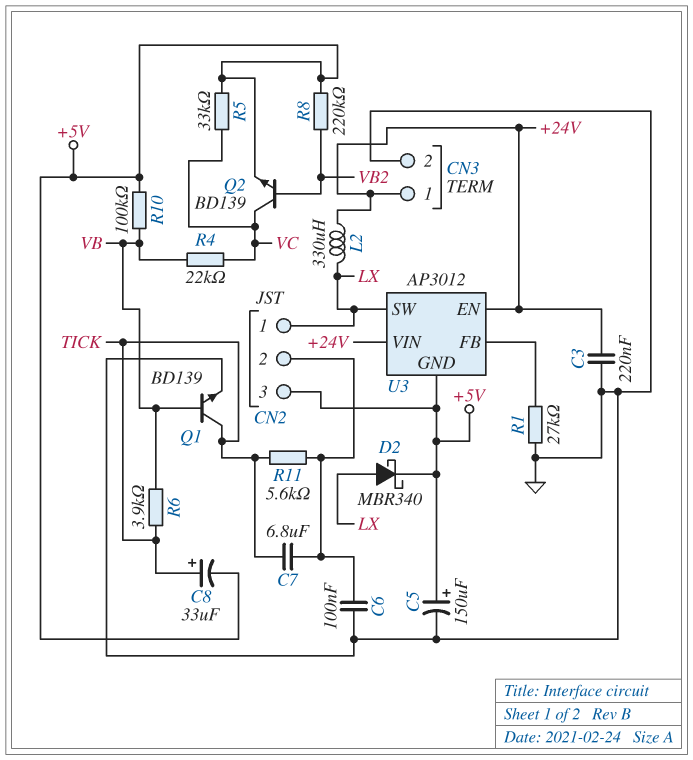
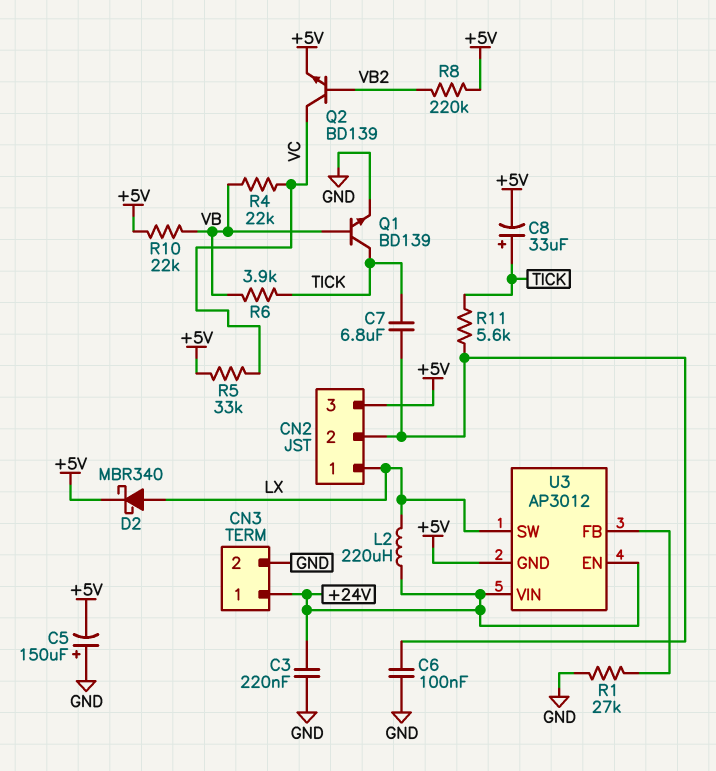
C5: 150uF (plus +5V, minus GND) -> 150uF (plus GND, minus +5V)
L2: 330uH (+24V, LX) -> 220uH (+24V, LX)
R10: 100k (+5V, VB) -> 22k (+5V, VB)

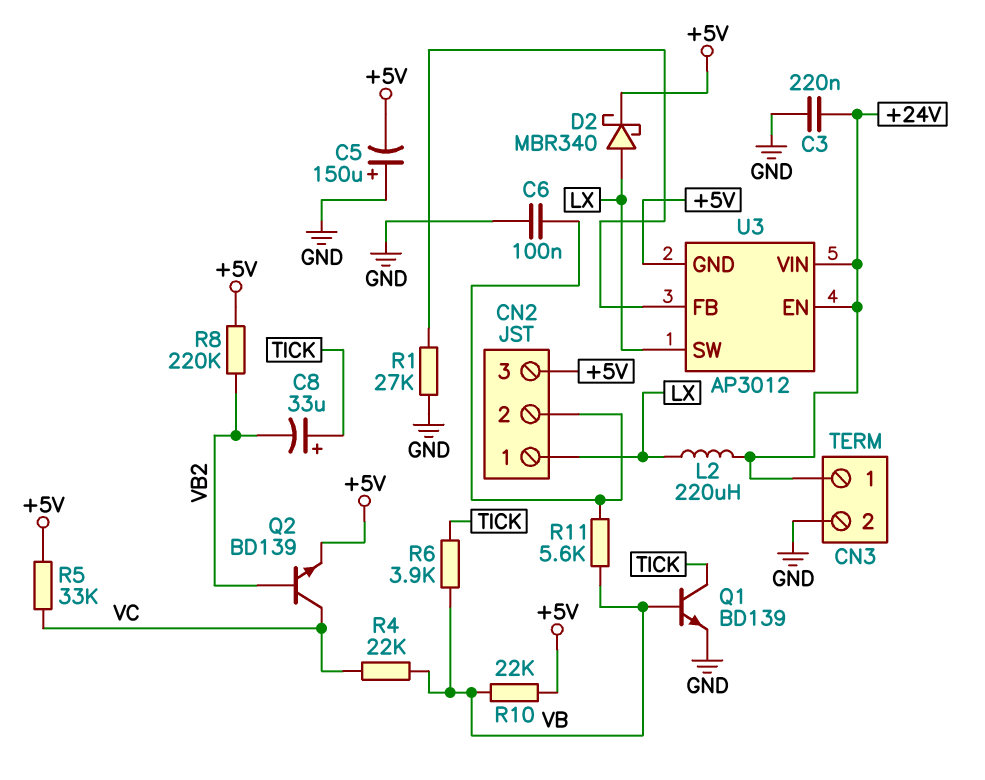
C7: 6.8uF (CN2/2, TICK) -> none
C8: 33uF (plus TICK, minus +5V) -> 33uF (plus TICK, minus VB2)
R11: 5.6k (CN2/2, TICK) -> 5.6k (CN2/2, VB)

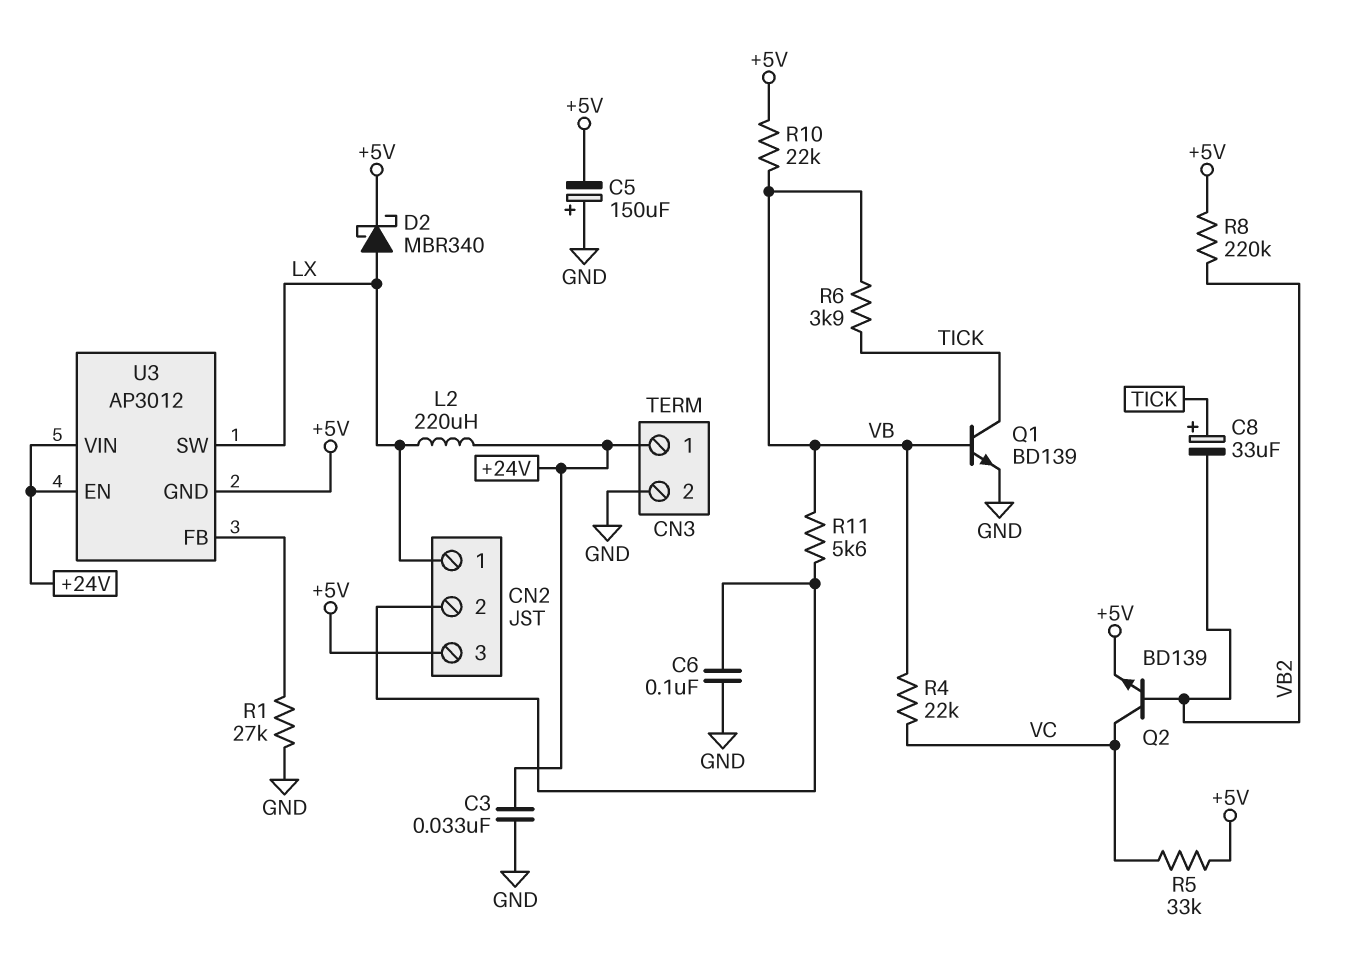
C3: 220nF (+24V, GND) -> 33nF (+24V, GND)

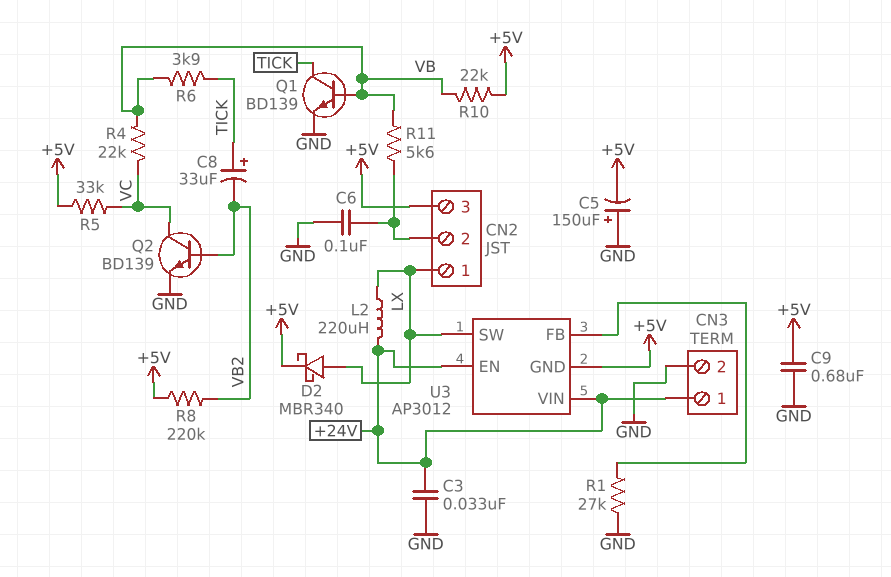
C9: none -> 680nF (+5V, GND)
Q2: NPN BD139 (B VB2, C VC, E +5V) -> NPN BD139 (B VB2, C VC, E GND)

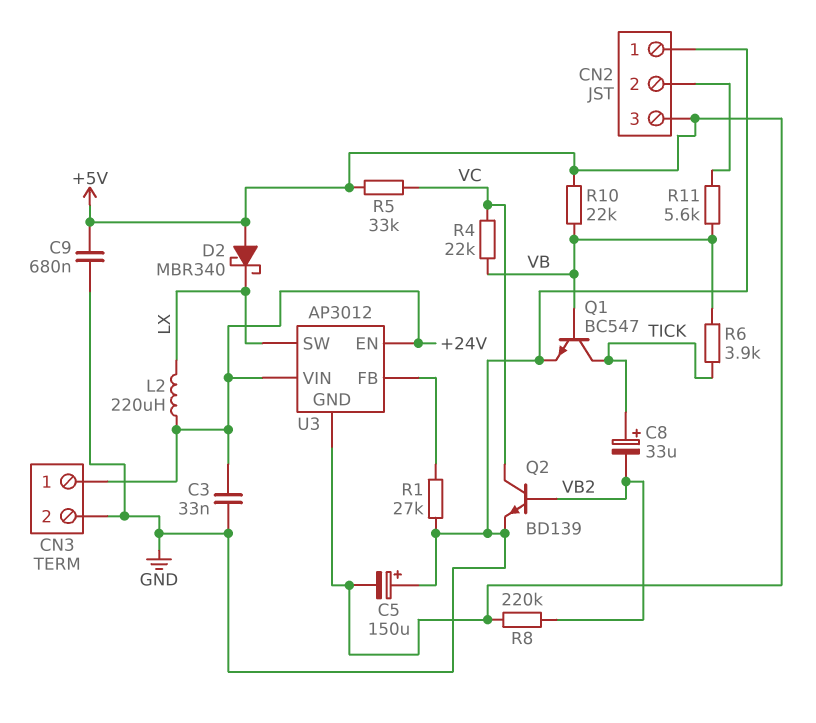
C6: 100nF (CN2/2, GND) -> none
CN2 pin 1: LX -> GND
D2: schottky MBR340 (A LX, K +5V) -> schottky MBR340 (A +5V, K LX)
Q1: NPN BD139 (B VB, C TICK, E GND) -> NPN BC547 (B VB, C TICK, E GND)

